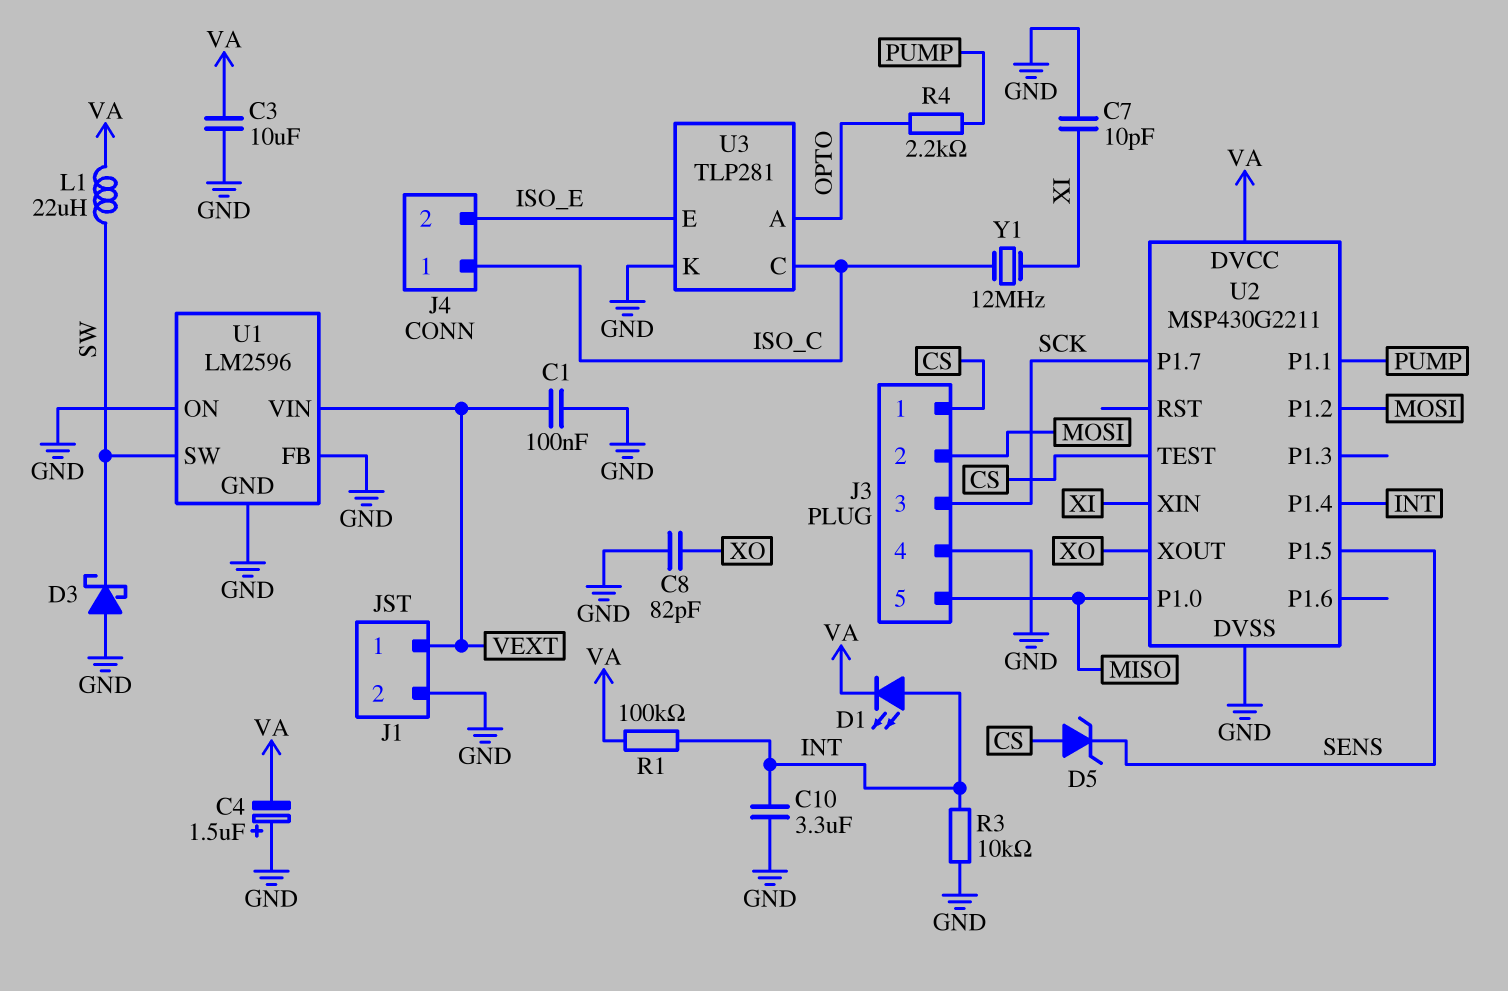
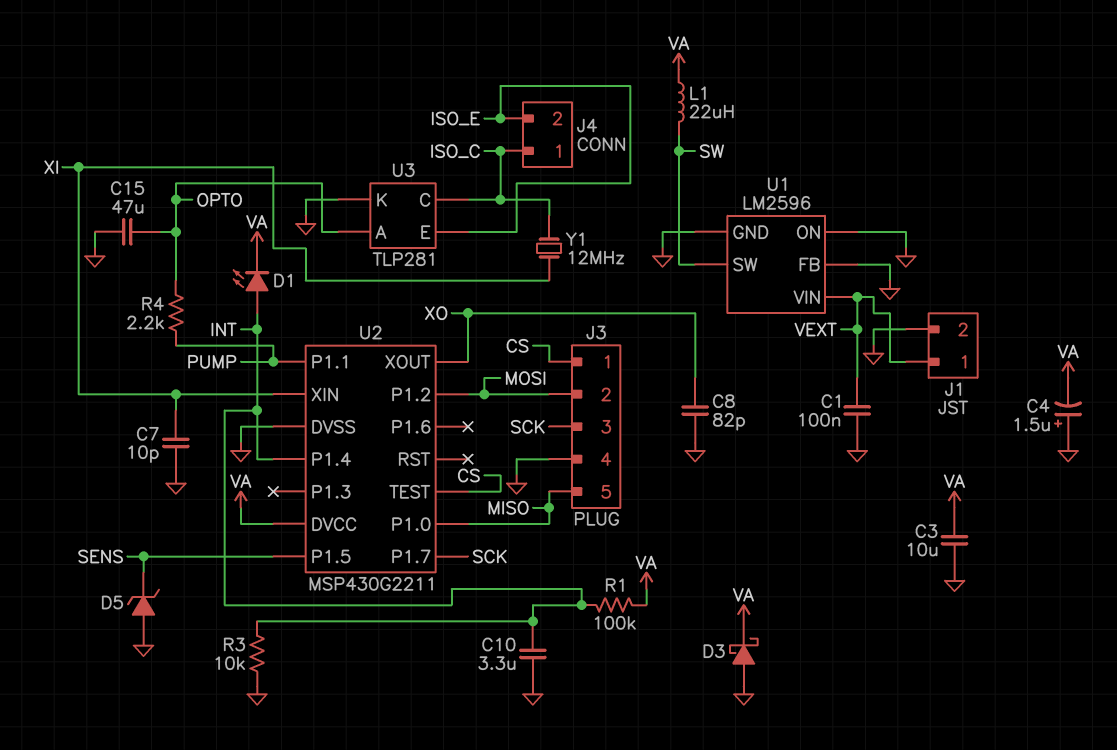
C15: none -> 47uF (GND, OPTO)
D3: schottky (A GND, K SW) -> schottky (A GND, K VA)
D5: zener (A CS, K SENS) -> zener (A GND, K SENS)

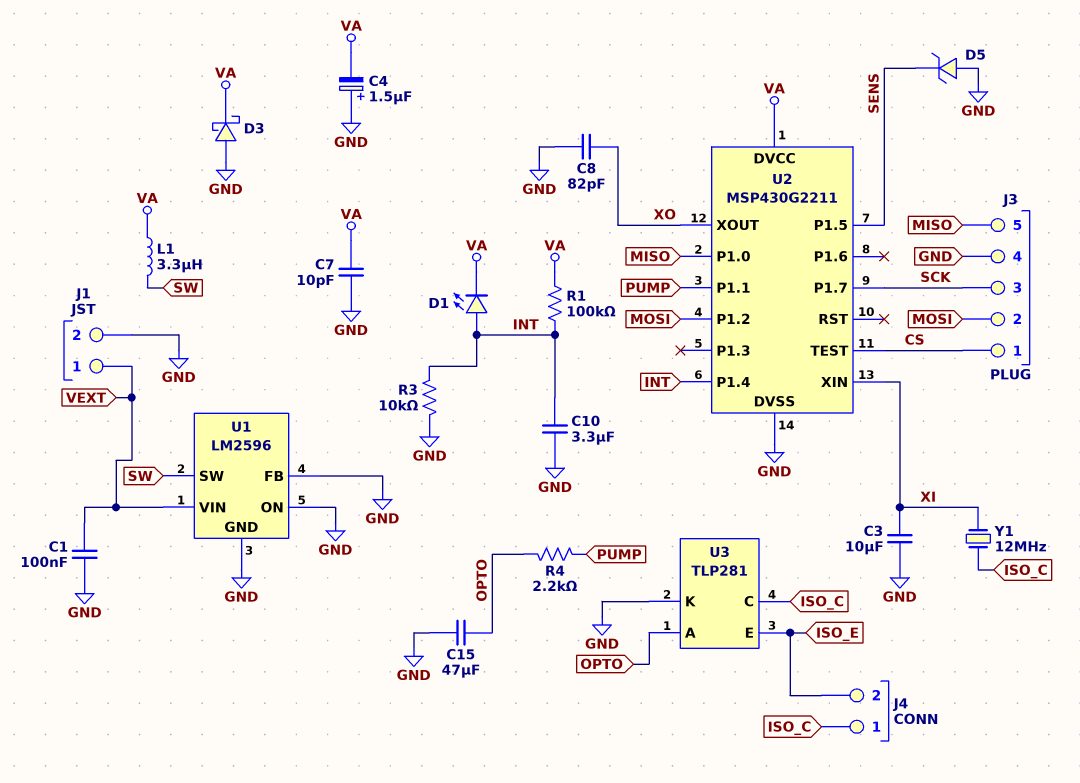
C3: 10uF (GND, VA) -> 10uF (GND, XI)
C7: 10pF (GND, XI) -> 10pF (GND, VA)
L1: 22uH (SW, VA) -> 3.3uH (SW, VA)

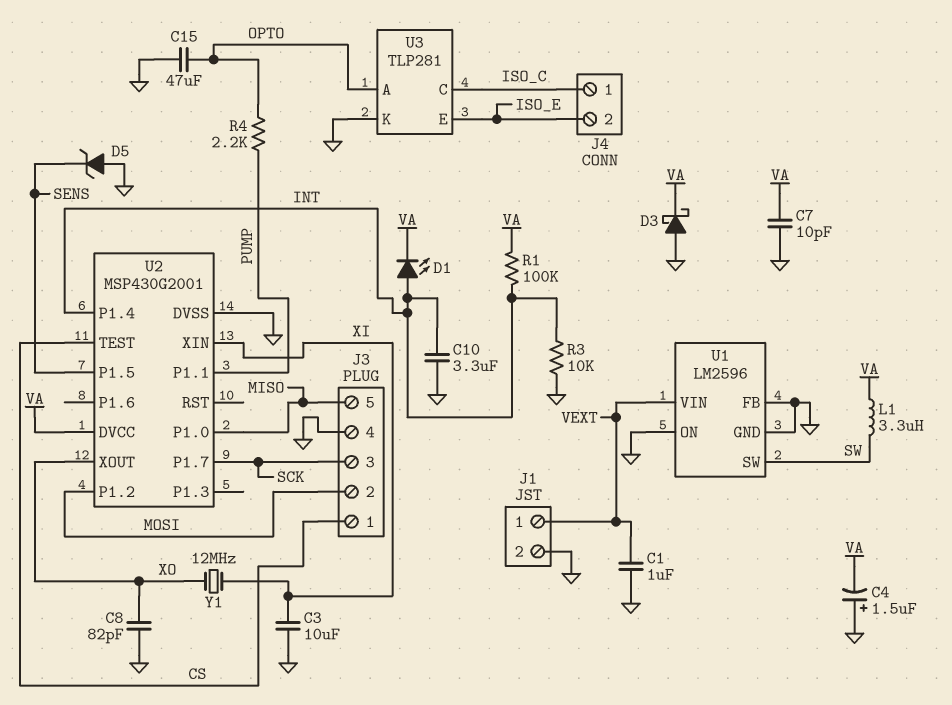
C1: 100nF (GND, VEXT) -> 1uF (GND, VEXT)
U2: MSP430G2211 -> MSP430G2001
Y1: 12MHz (ISO_C, XI) -> 12MHz (XI, XO)

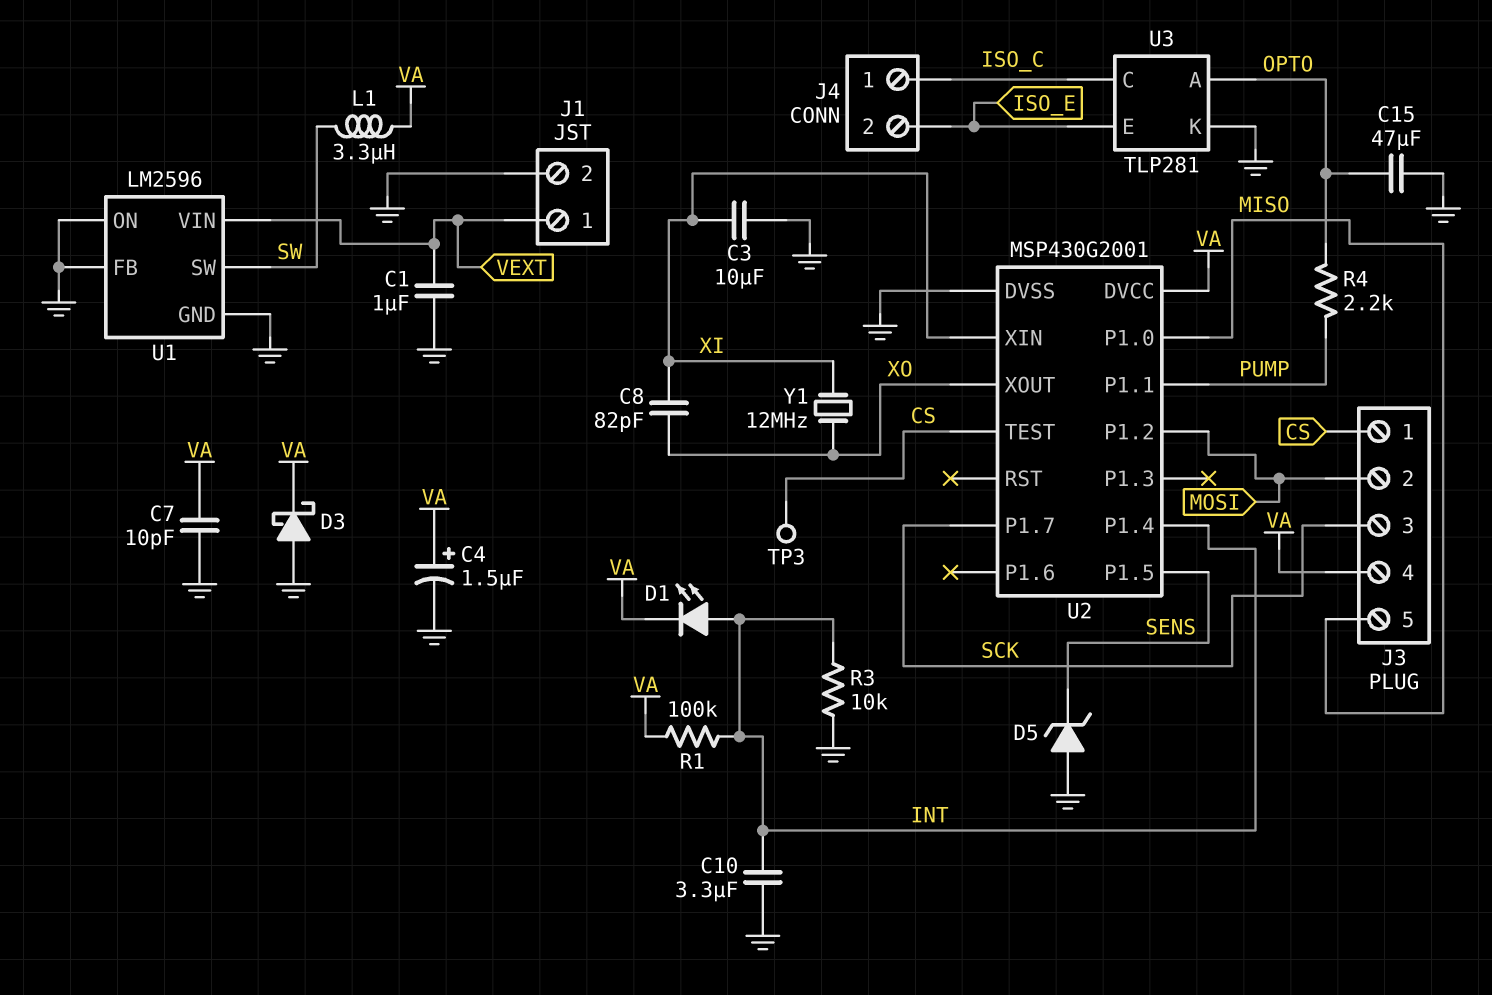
C4: 1.5uF (plus GND, minus VA) -> 1.5uF (plus VA, minus GND)
C8: 82pF (GND, XO) -> 82pF (XI, XO)
J3 pin 4: GND -> VA
TP3: none -> test point (CS)

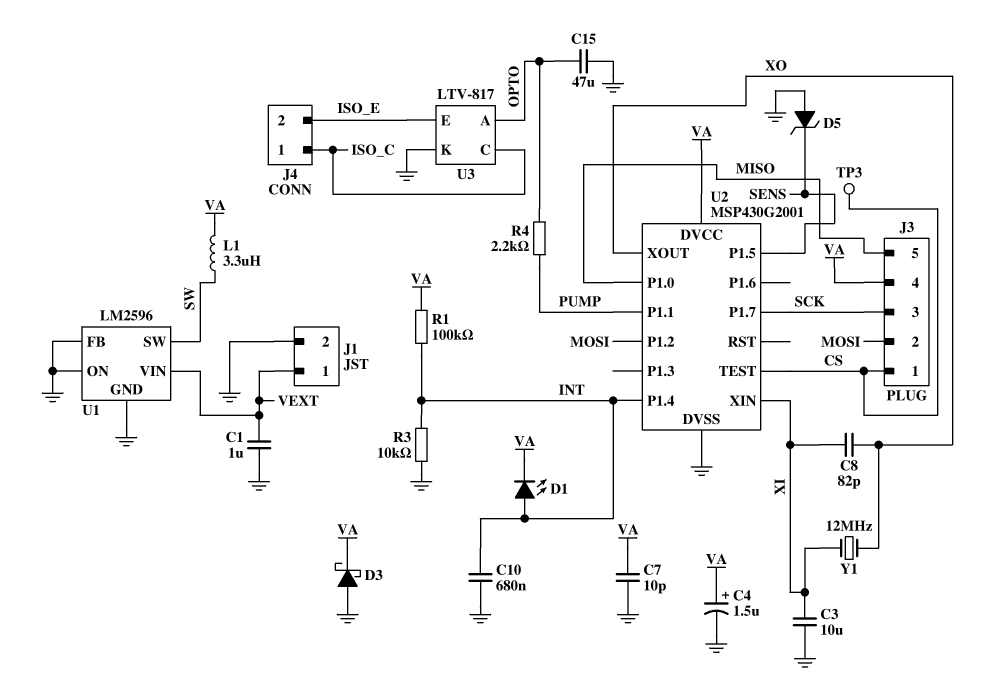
C10: 3.3uF (GND, INT) -> 680nF (GND, INT)
U3: TLP281 -> LTV-817

